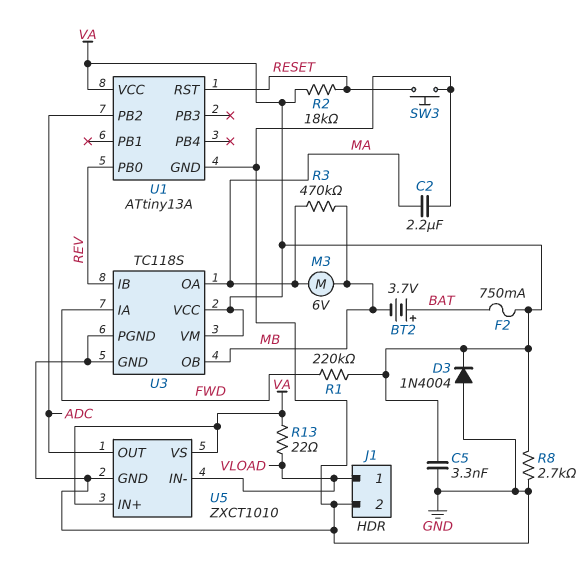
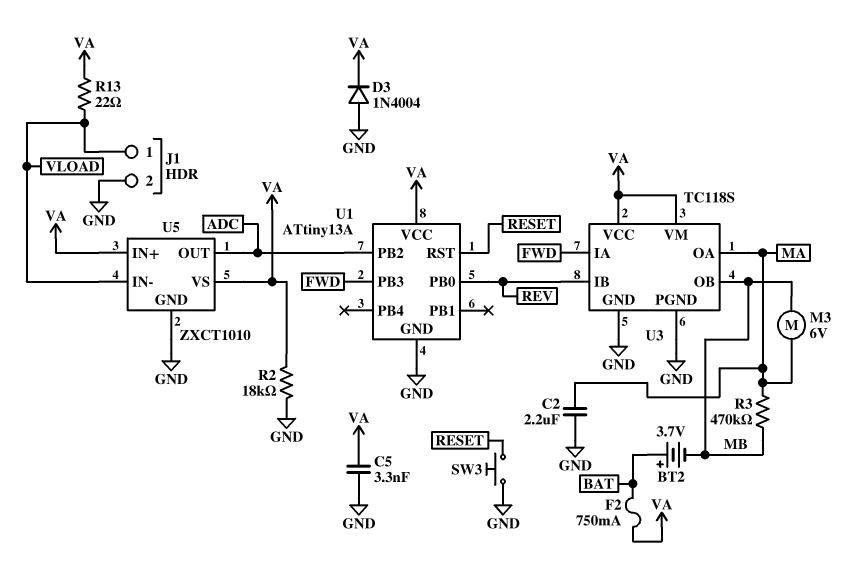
R1: 220k (FWD, VA) -> none
R2: 18k (RESET, VA) -> 18k (GND, VA)
R8: 2.7k (GND, VA) -> none
U1 pin PB3: none -> FWD

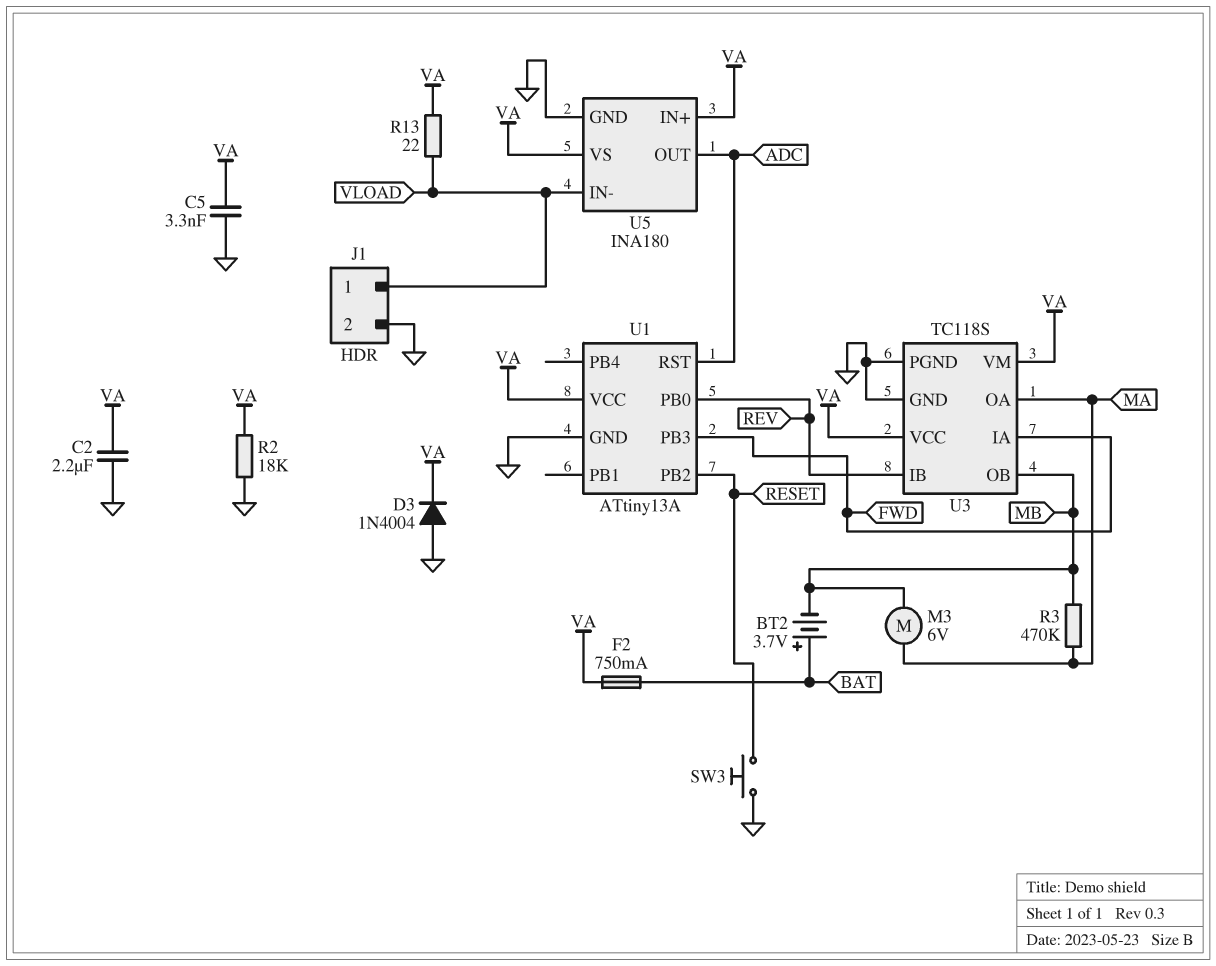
C2: 2.2uF (GND, MA) -> 2.2uF (GND, VA)
U1 pin PB2: ADC -> RESET
U1 pin RST: RESET -> ADC
U5: ZXCT1010 -> INA180

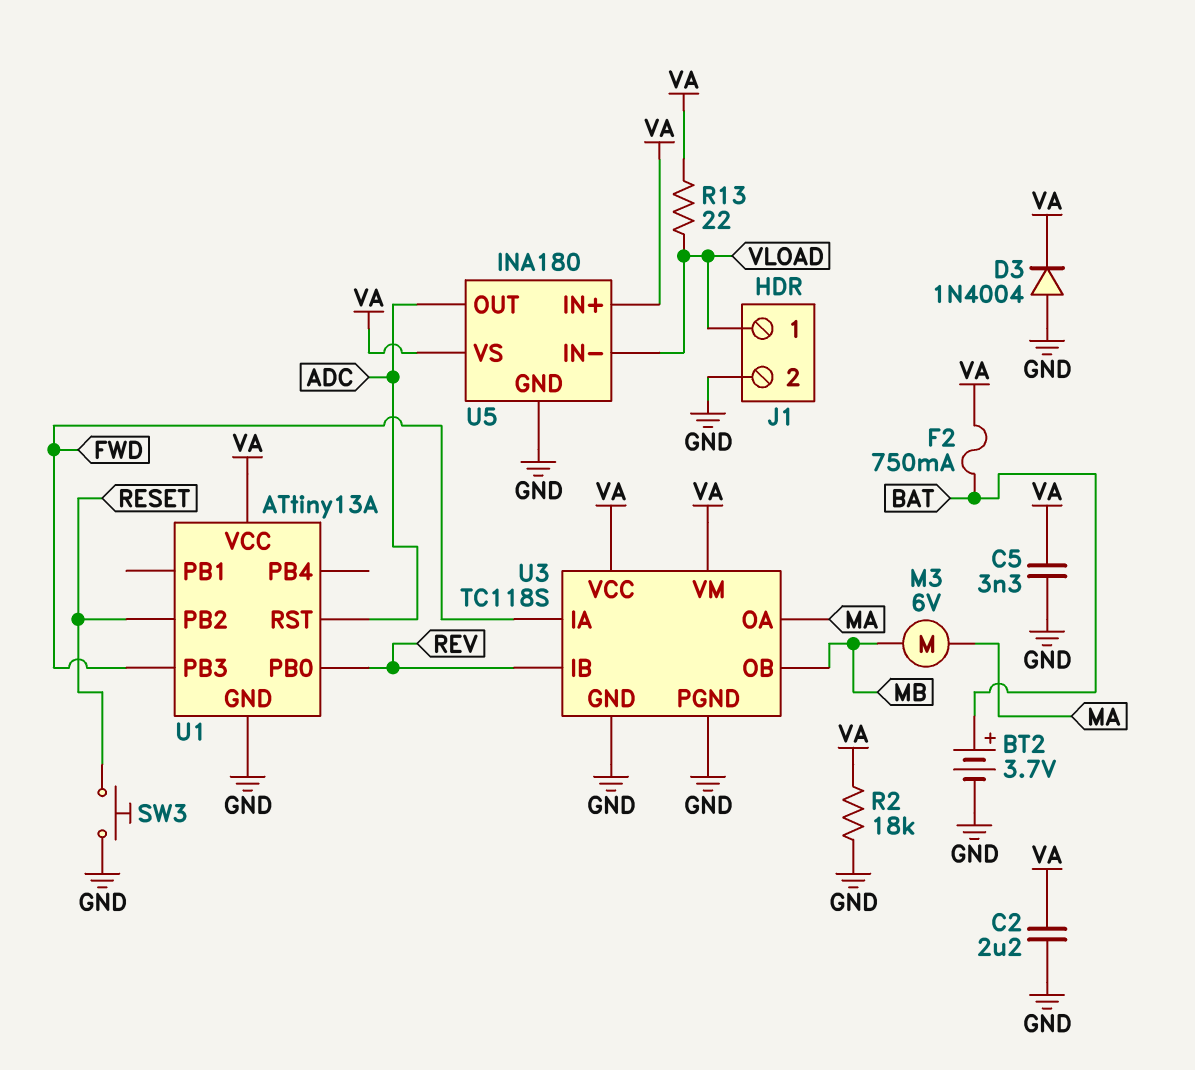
BT2: 3.7V (plus BAT, minus MB) -> 3.7V (plus BAT, minus GND)
R3: 470k (MA, MB) -> none

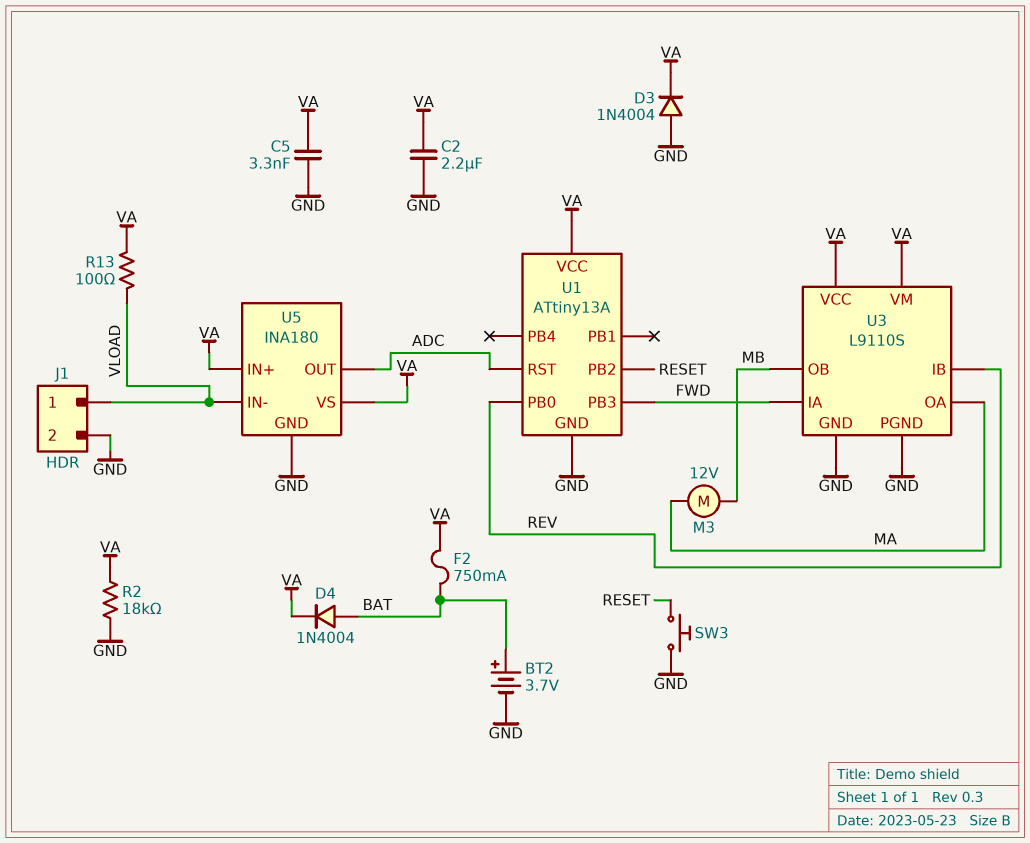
D4: none -> diode 1N4004 (A BAT, K VA)
M3: motor 6V (MA, MB) -> motor 12V (MA, MB)
R13: 22 (VA, VLOAD) -> 100 (VA, VLOAD)
U3: TC118S -> L9110S

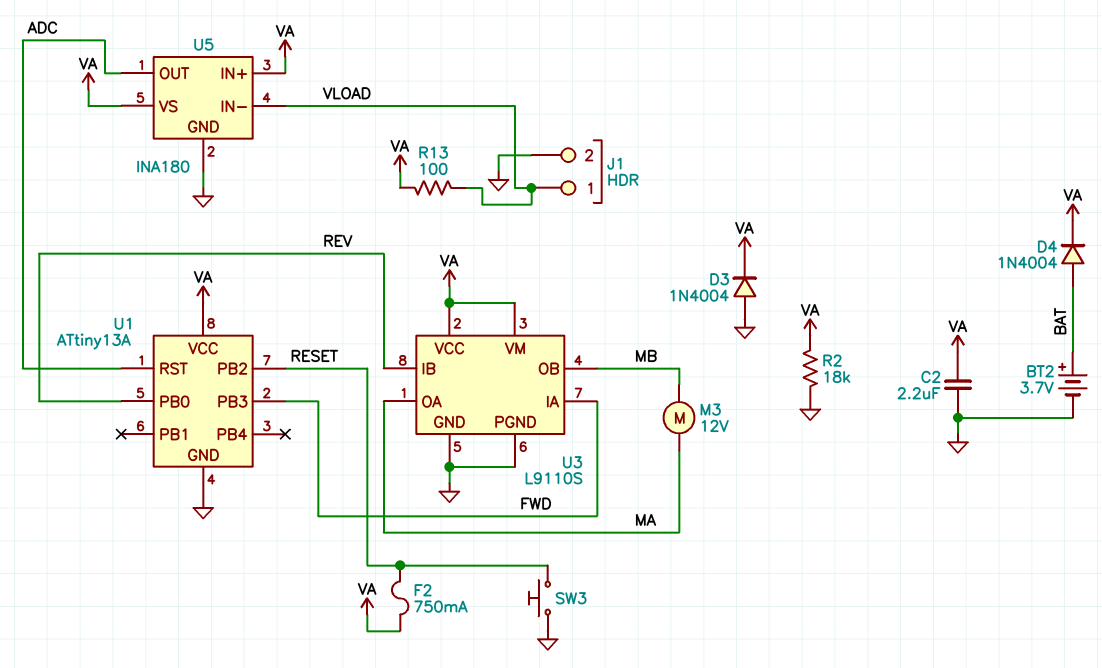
C5: 3.3nF (GND, VA) -> none
F2: 750mA (BAT, VA) -> 750mA (RESET, VA)

